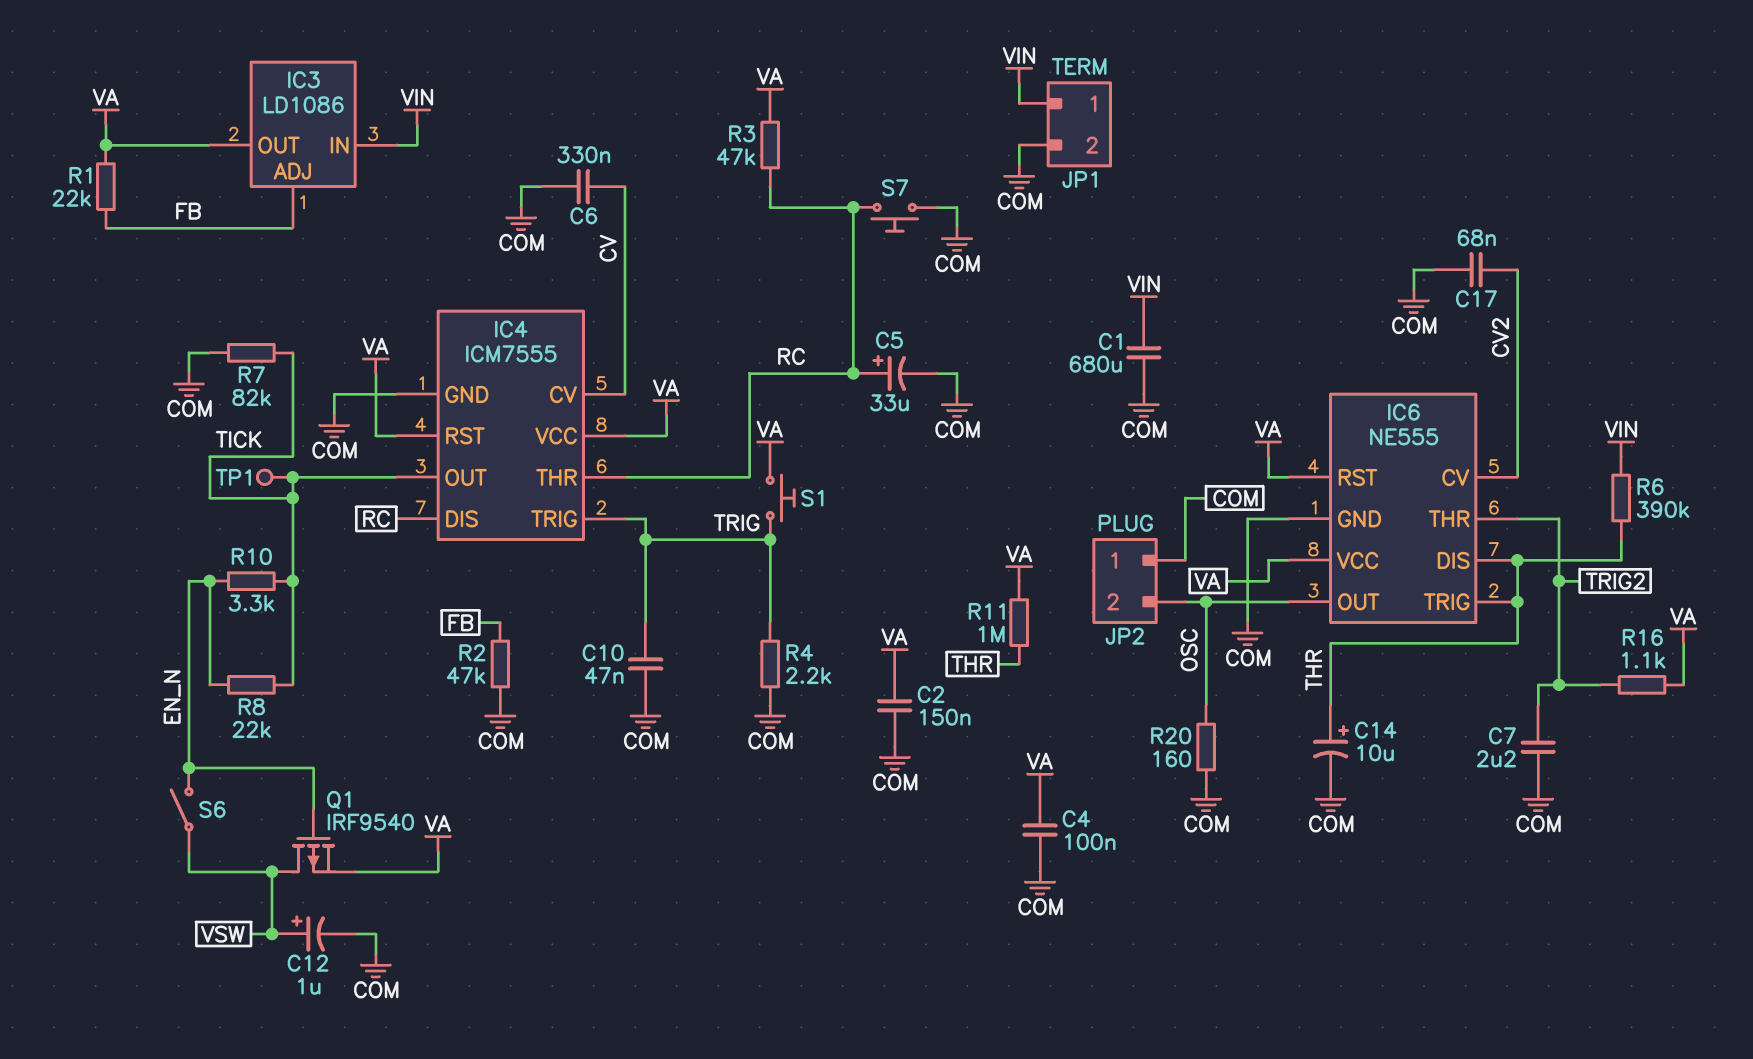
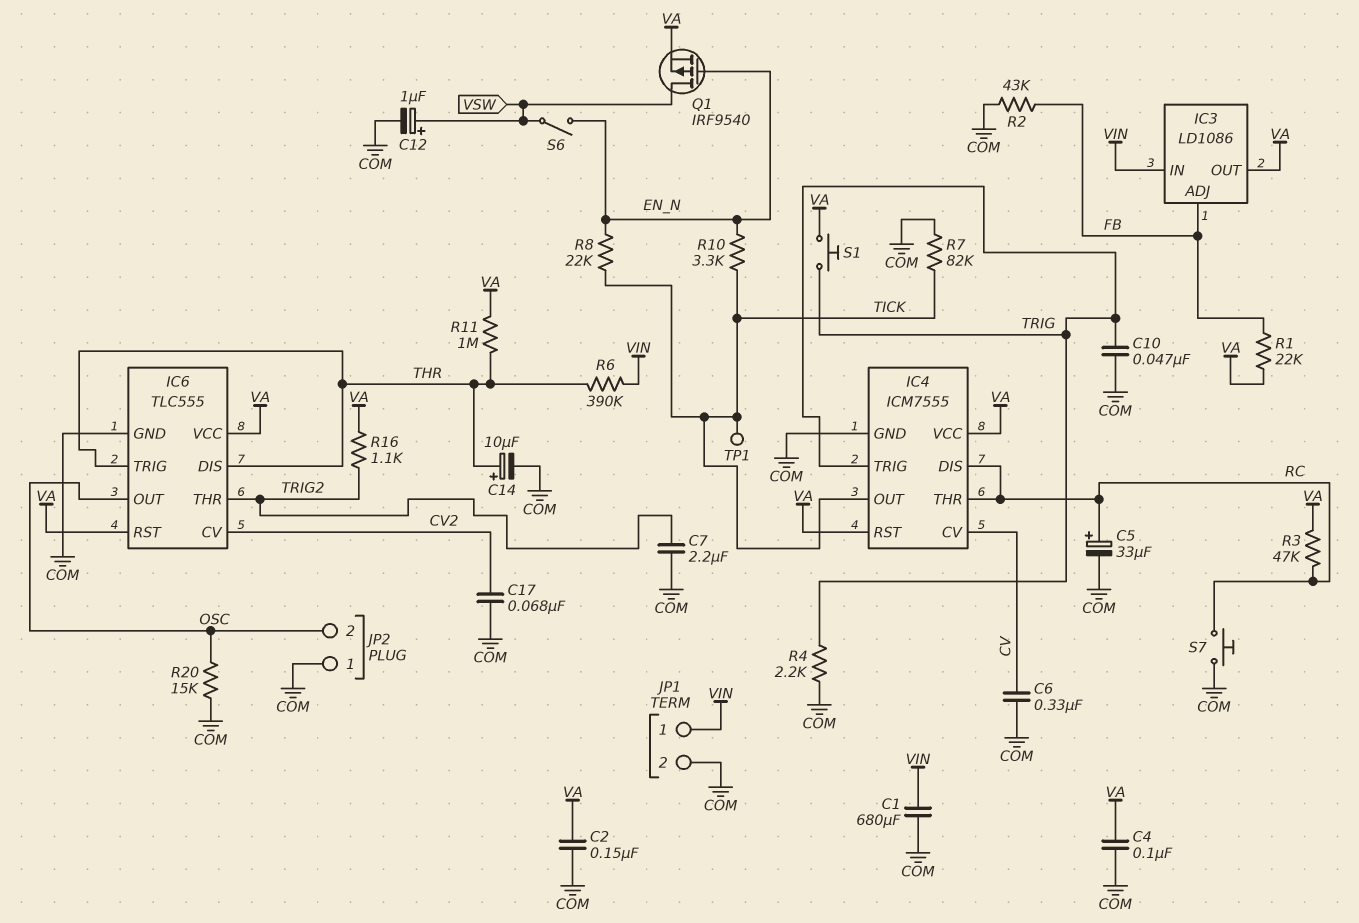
IC6: NE555 -> TLC555
R2: 47k (COM, FB) -> 43k (COM, FB)
R20: 160 (COM, OSC) -> 15k (COM, OSC)

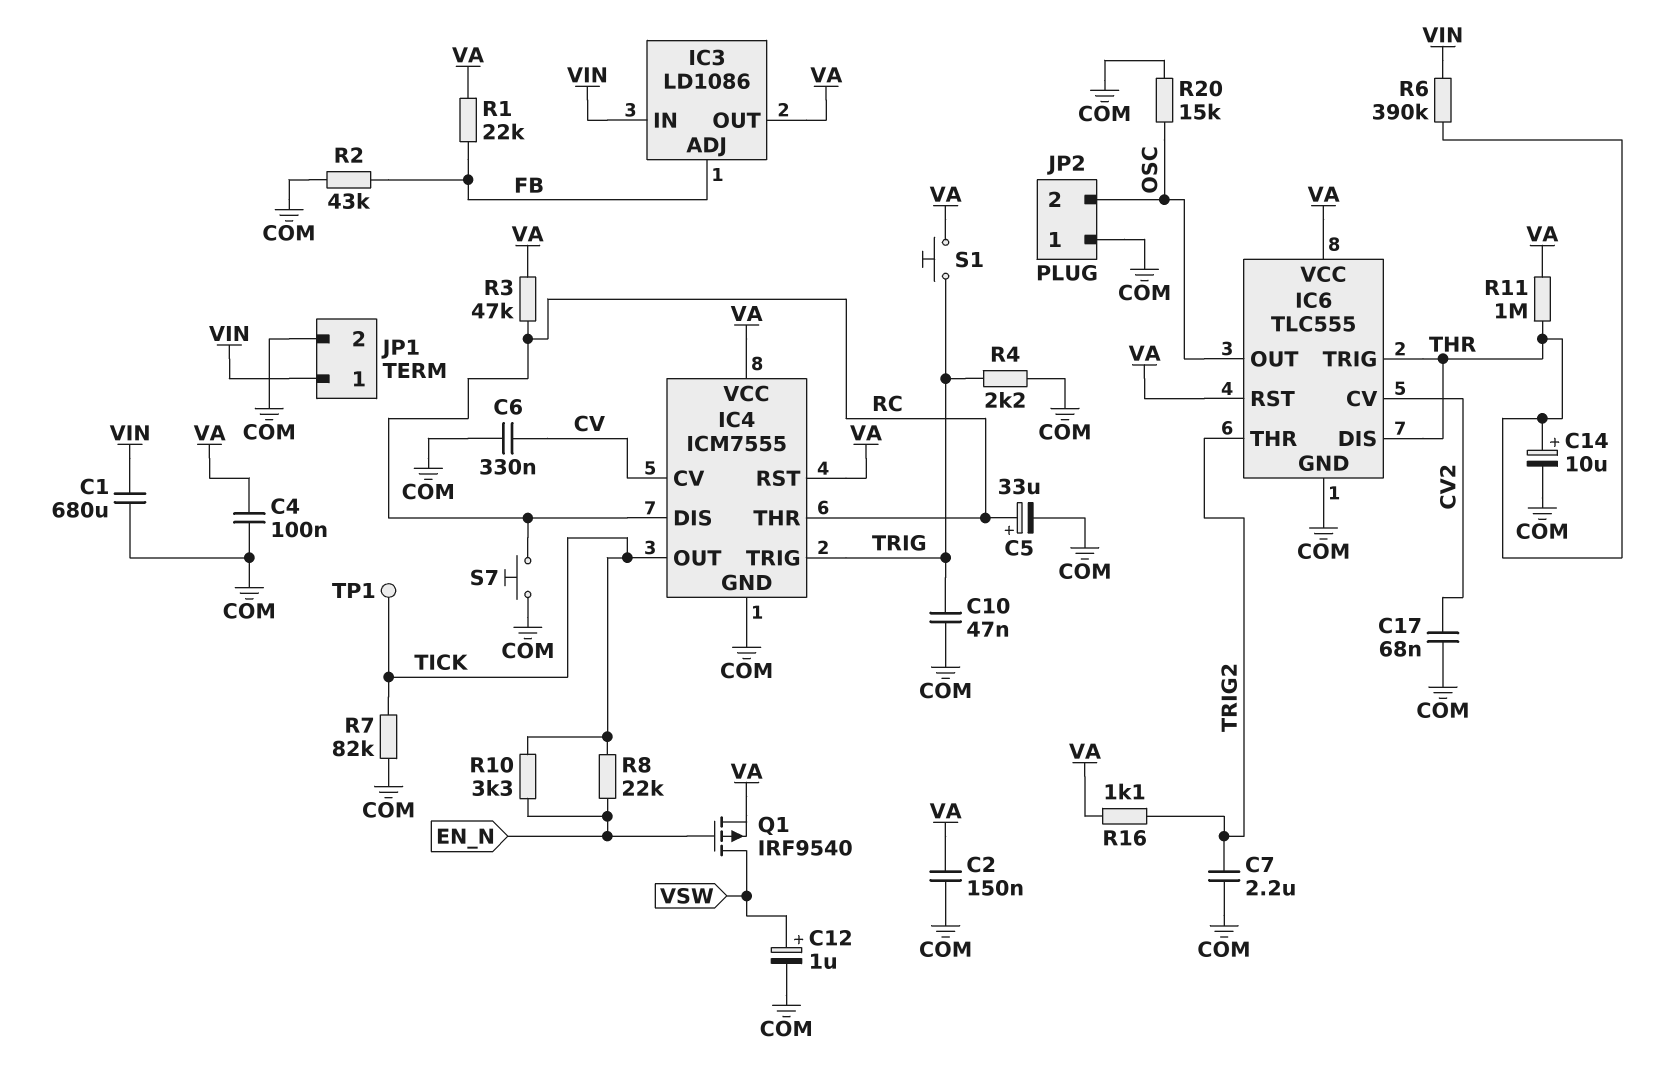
S6: switch (EN_N, VSW) -> none

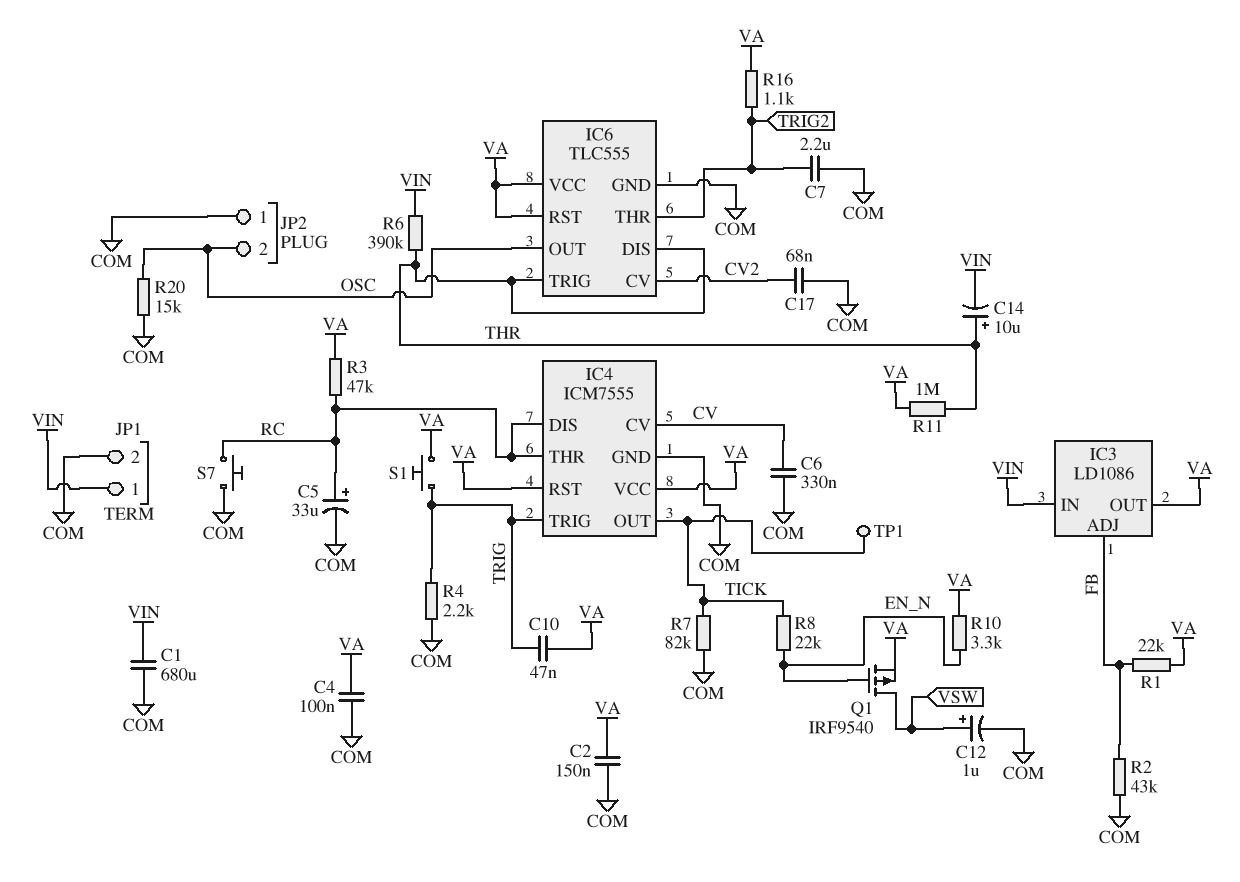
C10: 47nF (COM, TRIG) -> 47nF (TRIG, VA)
C14: 10uF (plus THR, minus COM) -> 10uF (plus THR, minus VIN)
R10: 3.3k (EN_N, TICK) -> 3.3k (EN_N, VA)

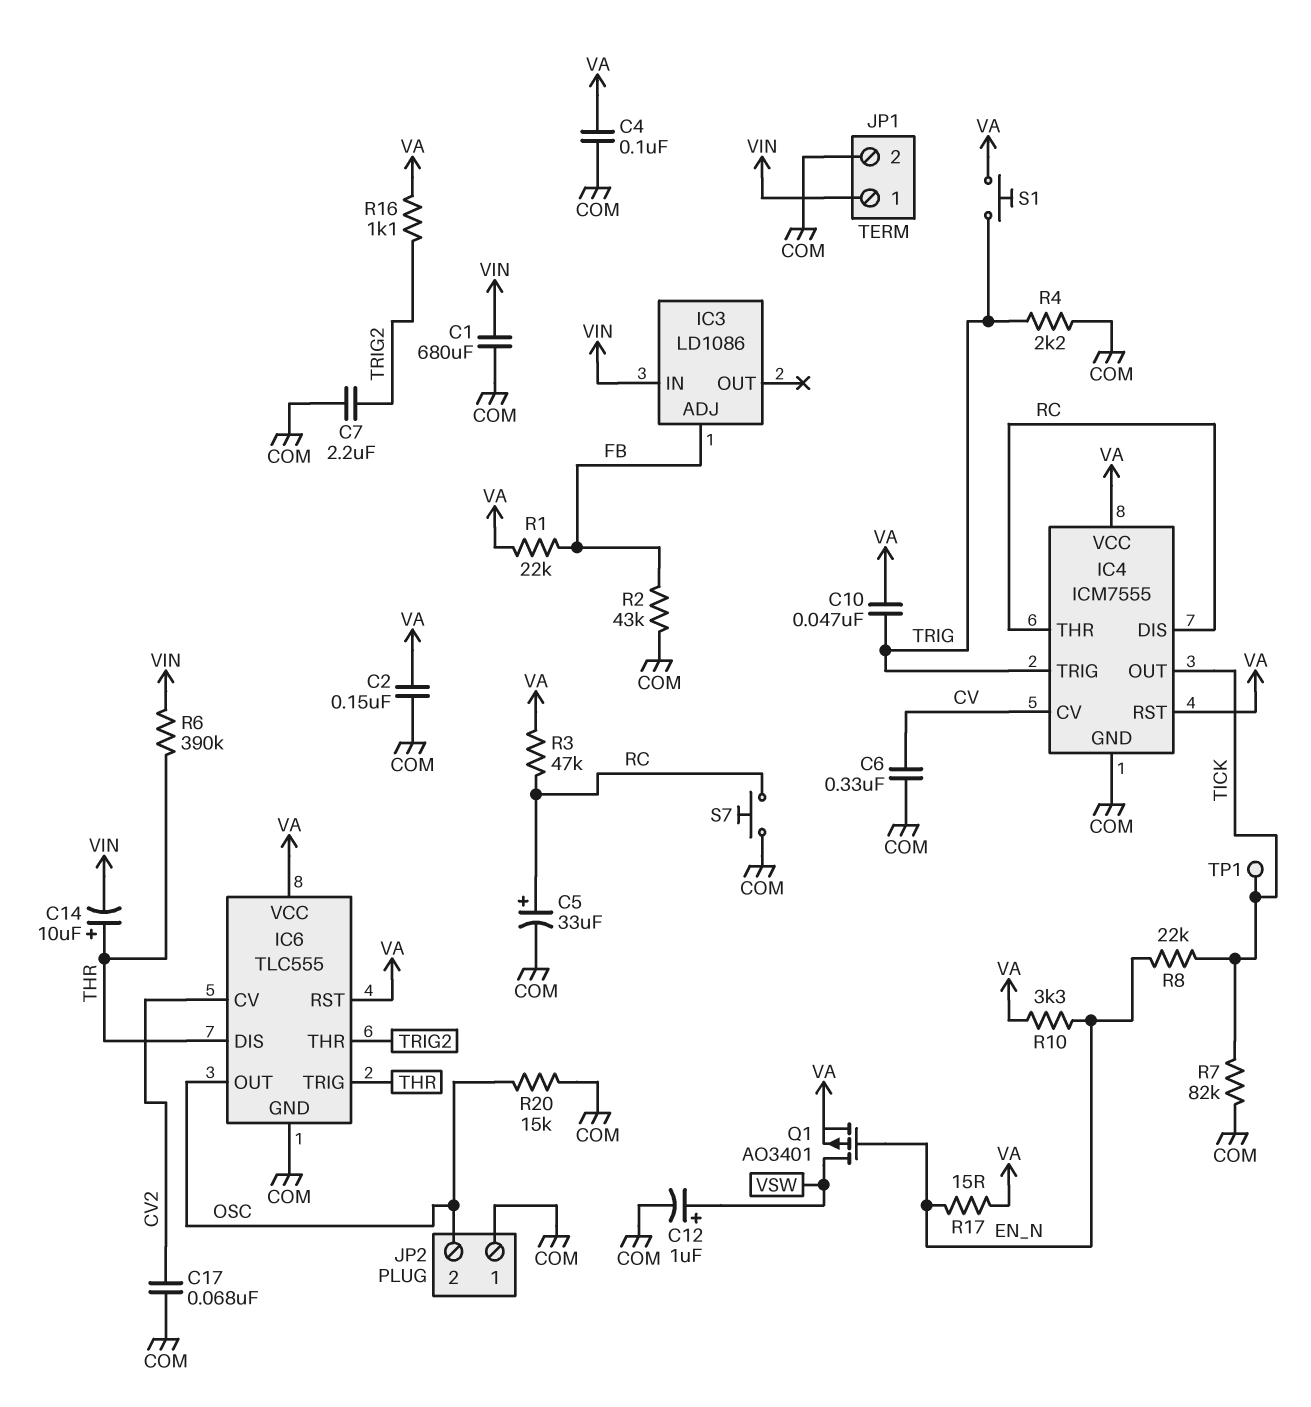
IC3 pin OUT: VA -> none
Q1: PMOS IRF9540 (G EN_N, D VSW, S VA) -> PMOS AO3401 (G EN_N, D VSW, S VA)
R11: 1M (THR, VA) -> none
R17: none -> 15 (EN_N, VA)

